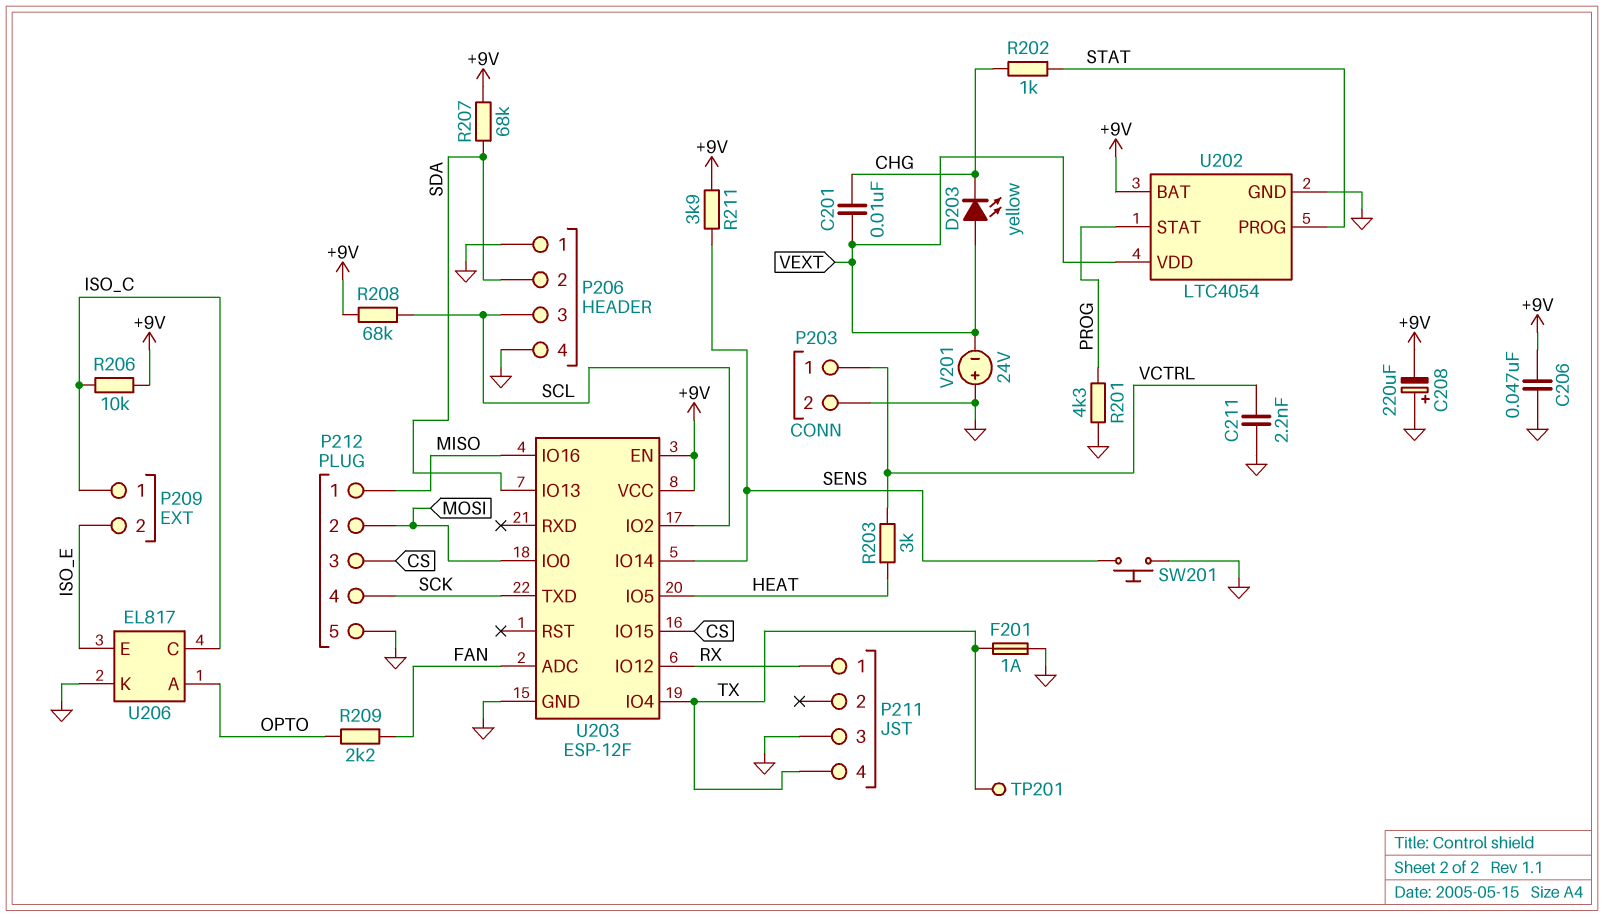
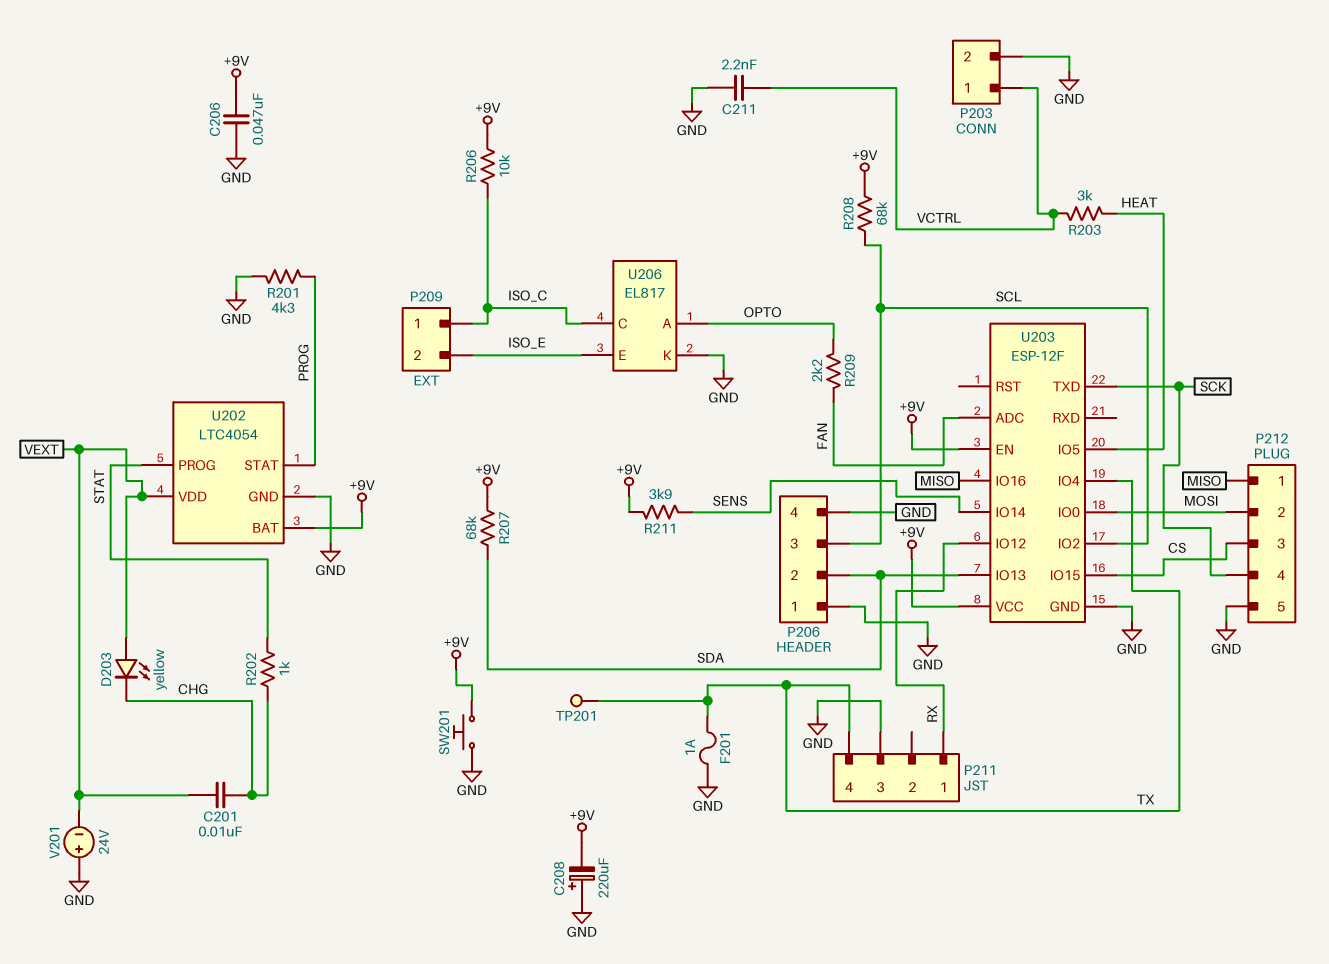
SW201: button (GND, SENS) -> button (+9V, GND)

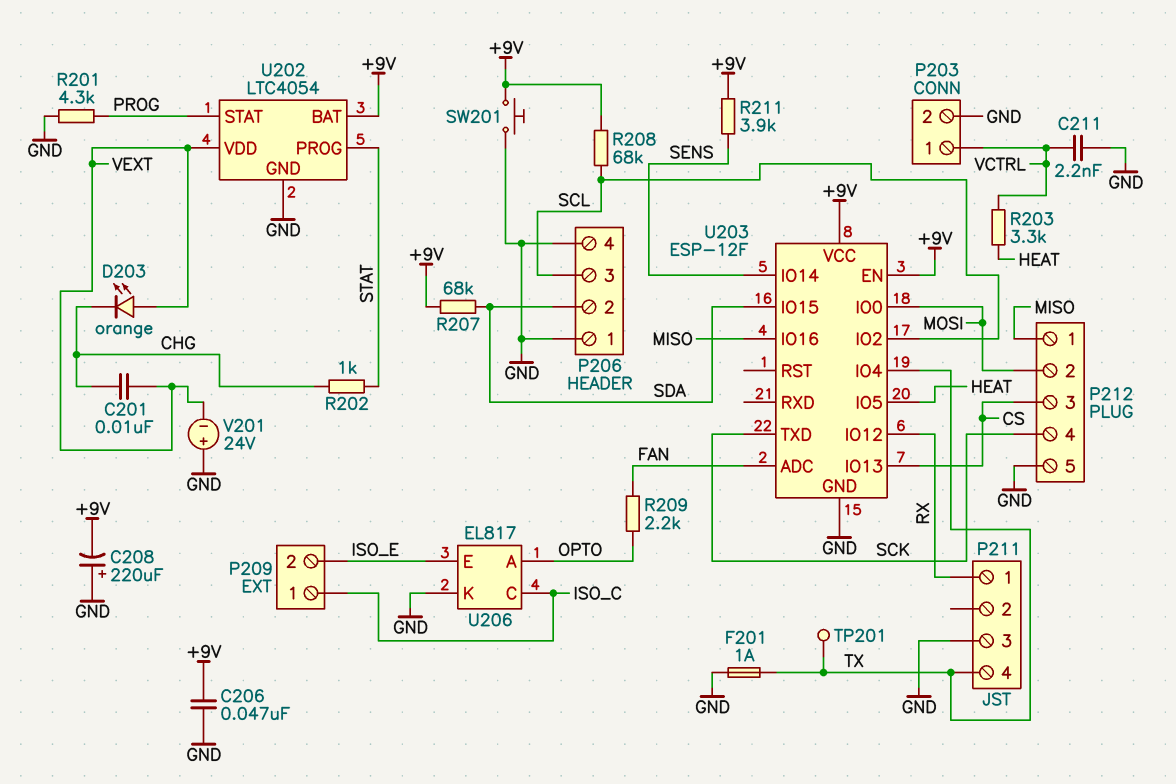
D203: LED yellow (A VEXT, K CHG) -> LED orange (A VEXT, K CHG)
R203: 3k (HEAT, VCTRL) -> 3.3k (HEAT, VCTRL)
R206: 10k (+9V, ISO_C) -> none
U203 pin IO13: SDA -> CS
U203 pin IO15: CS -> SDA

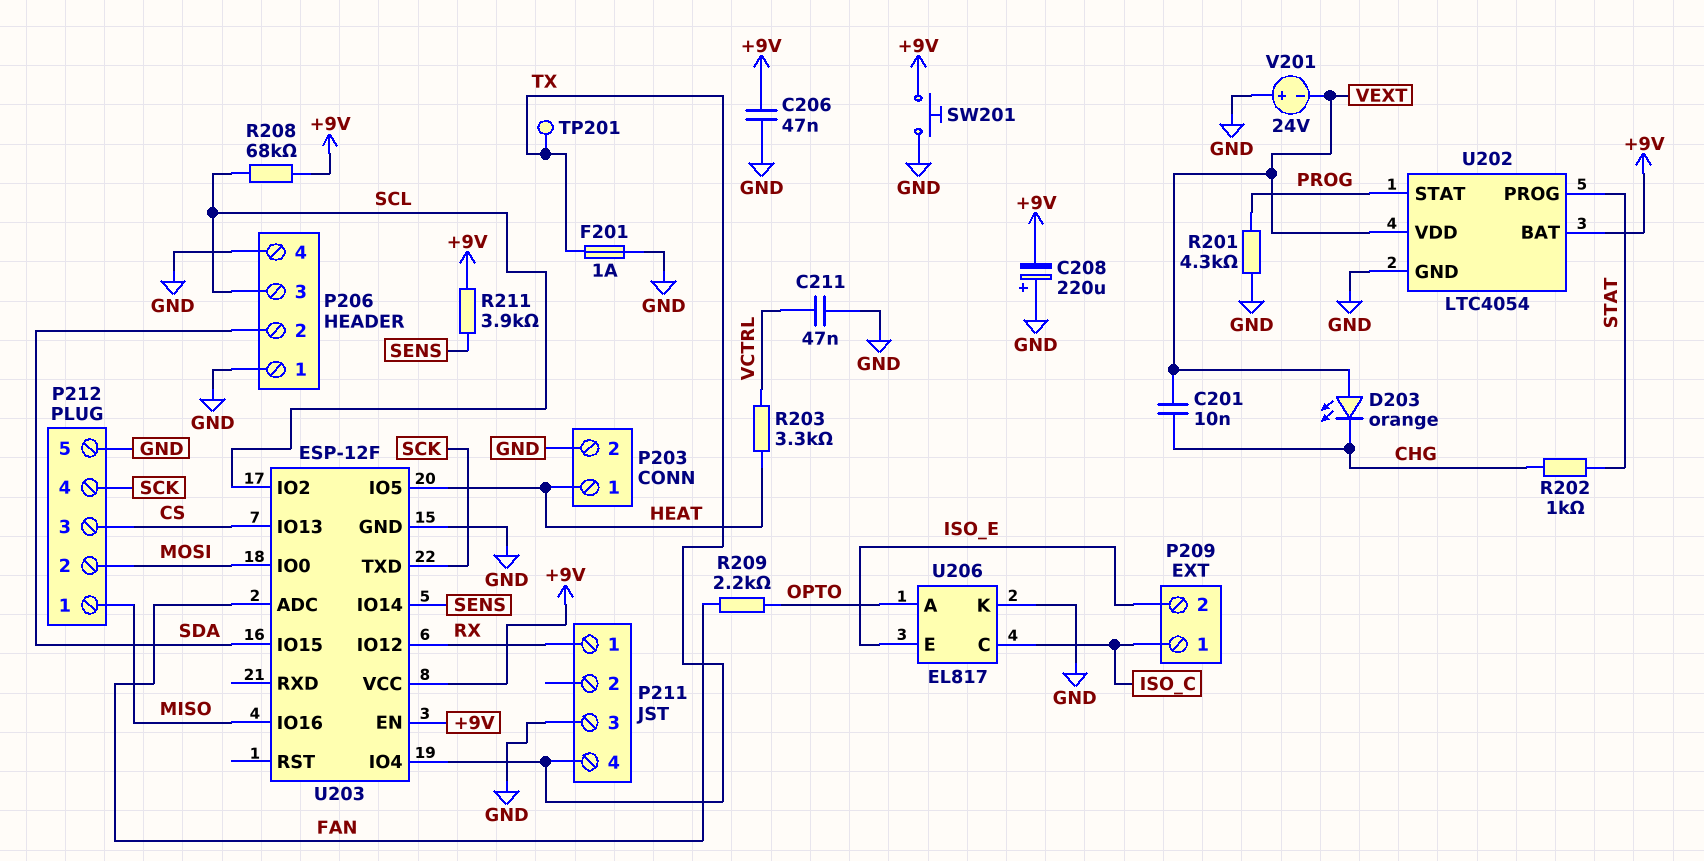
C211: 2.2nF (GND, VCTRL) -> 47nF (GND, VCTRL)
P203 pin 1: VCTRL -> HEAT
R207: 68k (+9V, SDA) -> none

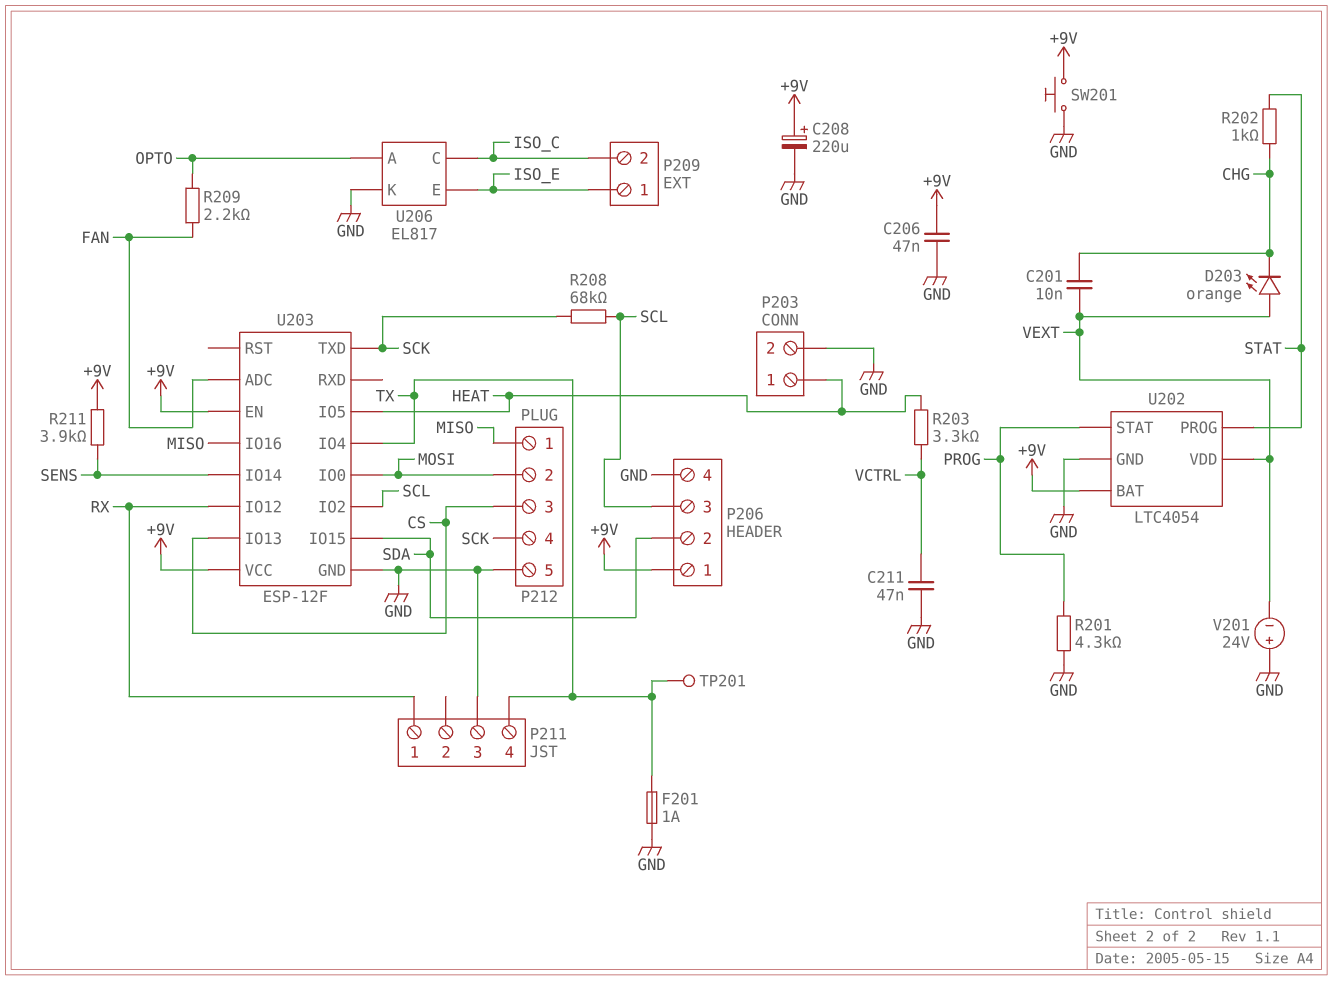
C208: 220uF (plus GND, minus +9V) -> 220uF (plus +9V, minus GND)
P206 pin 1: GND -> +9V
P209 pin 1: ISO_C -> ISO_E
P209 pin 2: ISO_E -> ISO_C
R208: 68k (+9V, SCL) -> 68k (SCK, SCL)

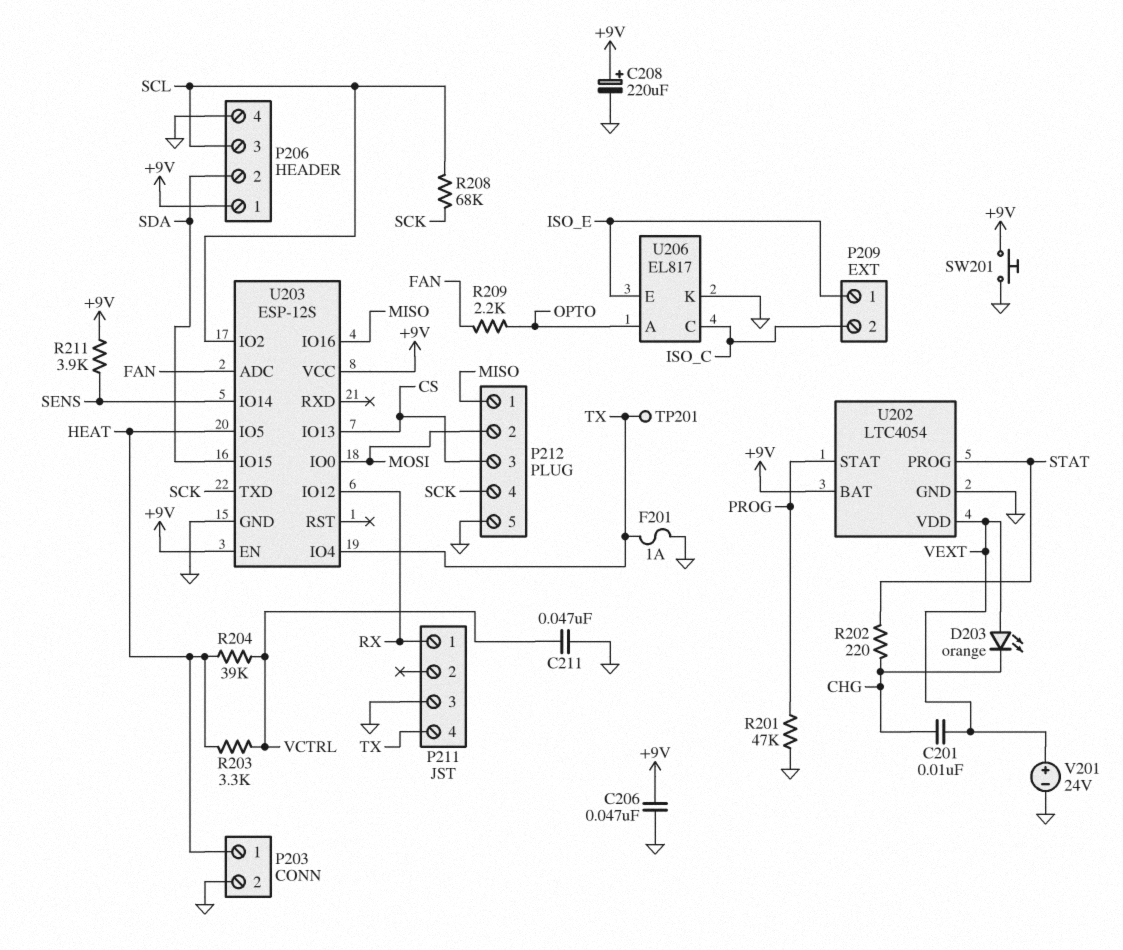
R201: 4.3k (GND, PROG) -> 47k (GND, PROG)
R202: 1k (CHG, STAT) -> 220 (CHG, STAT)
R204: none -> 39k (HEAT, VCTRL)
U203: ESP-12F -> ESP-12S
V201: 24V (plus GND, minus VEXT) -> 24V (plus VEXT, minus GND)

